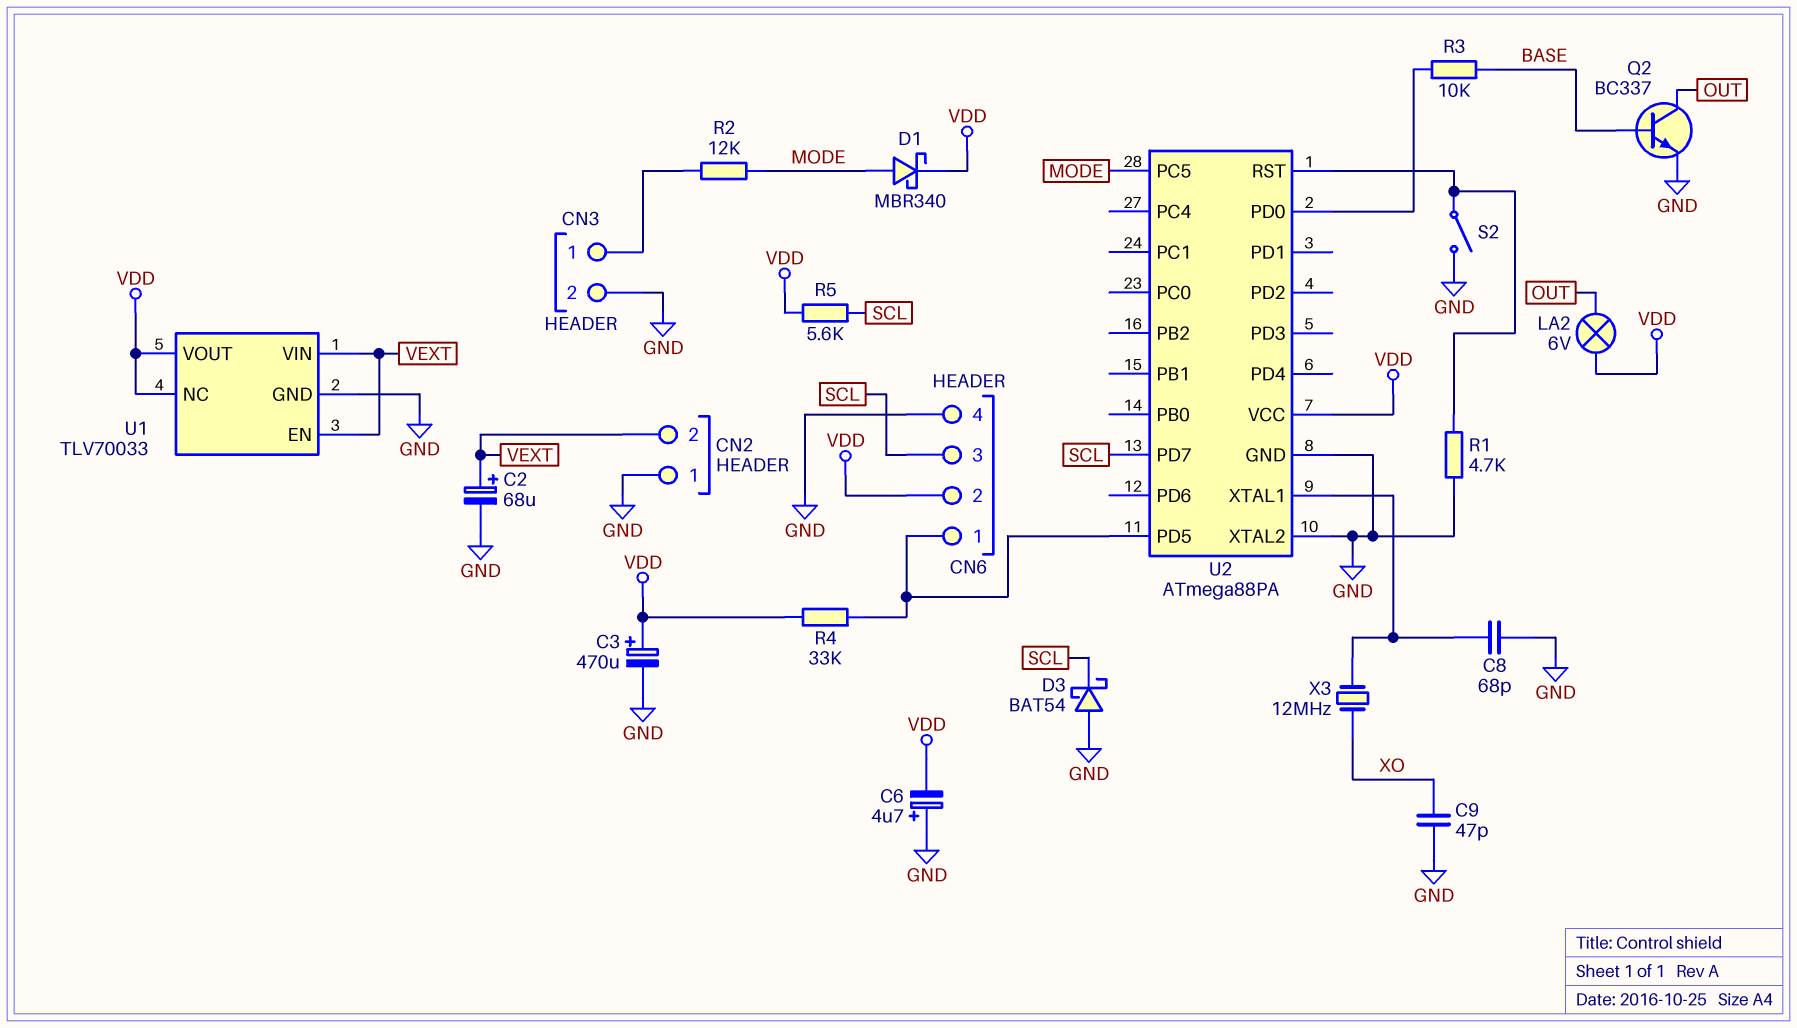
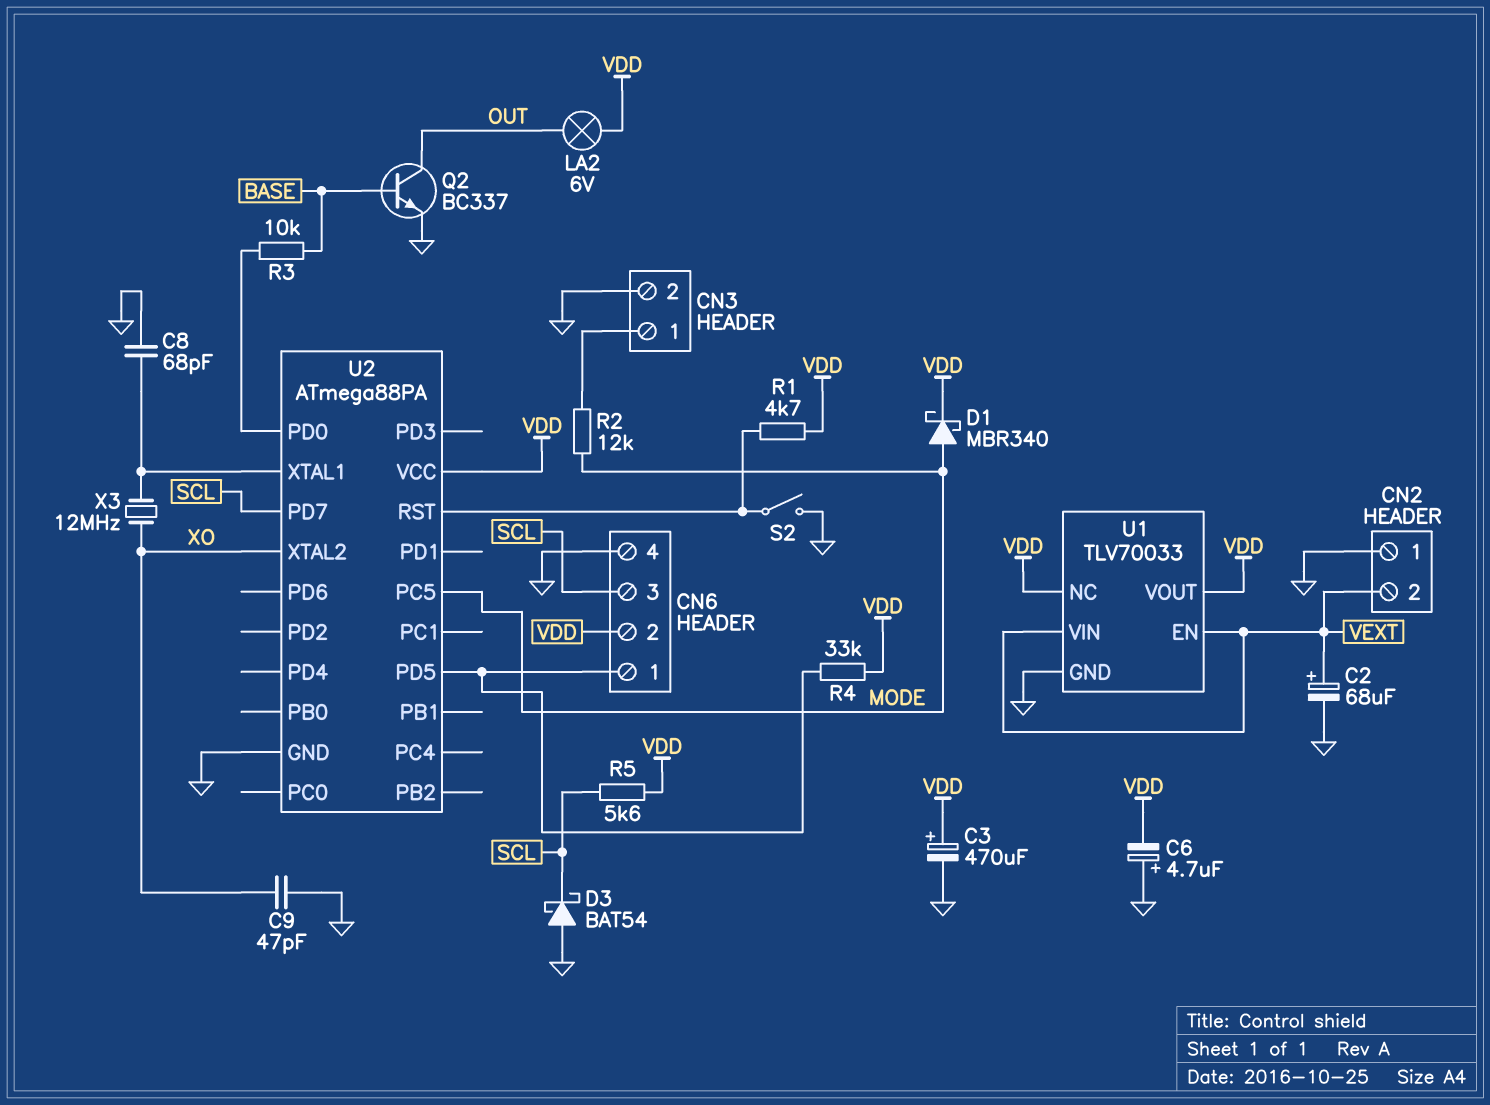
R1: 4.7k (GND, U2/RST) -> 4.7k (U2/RST, VDD)
U2 pin XTAL2: GND -> XO

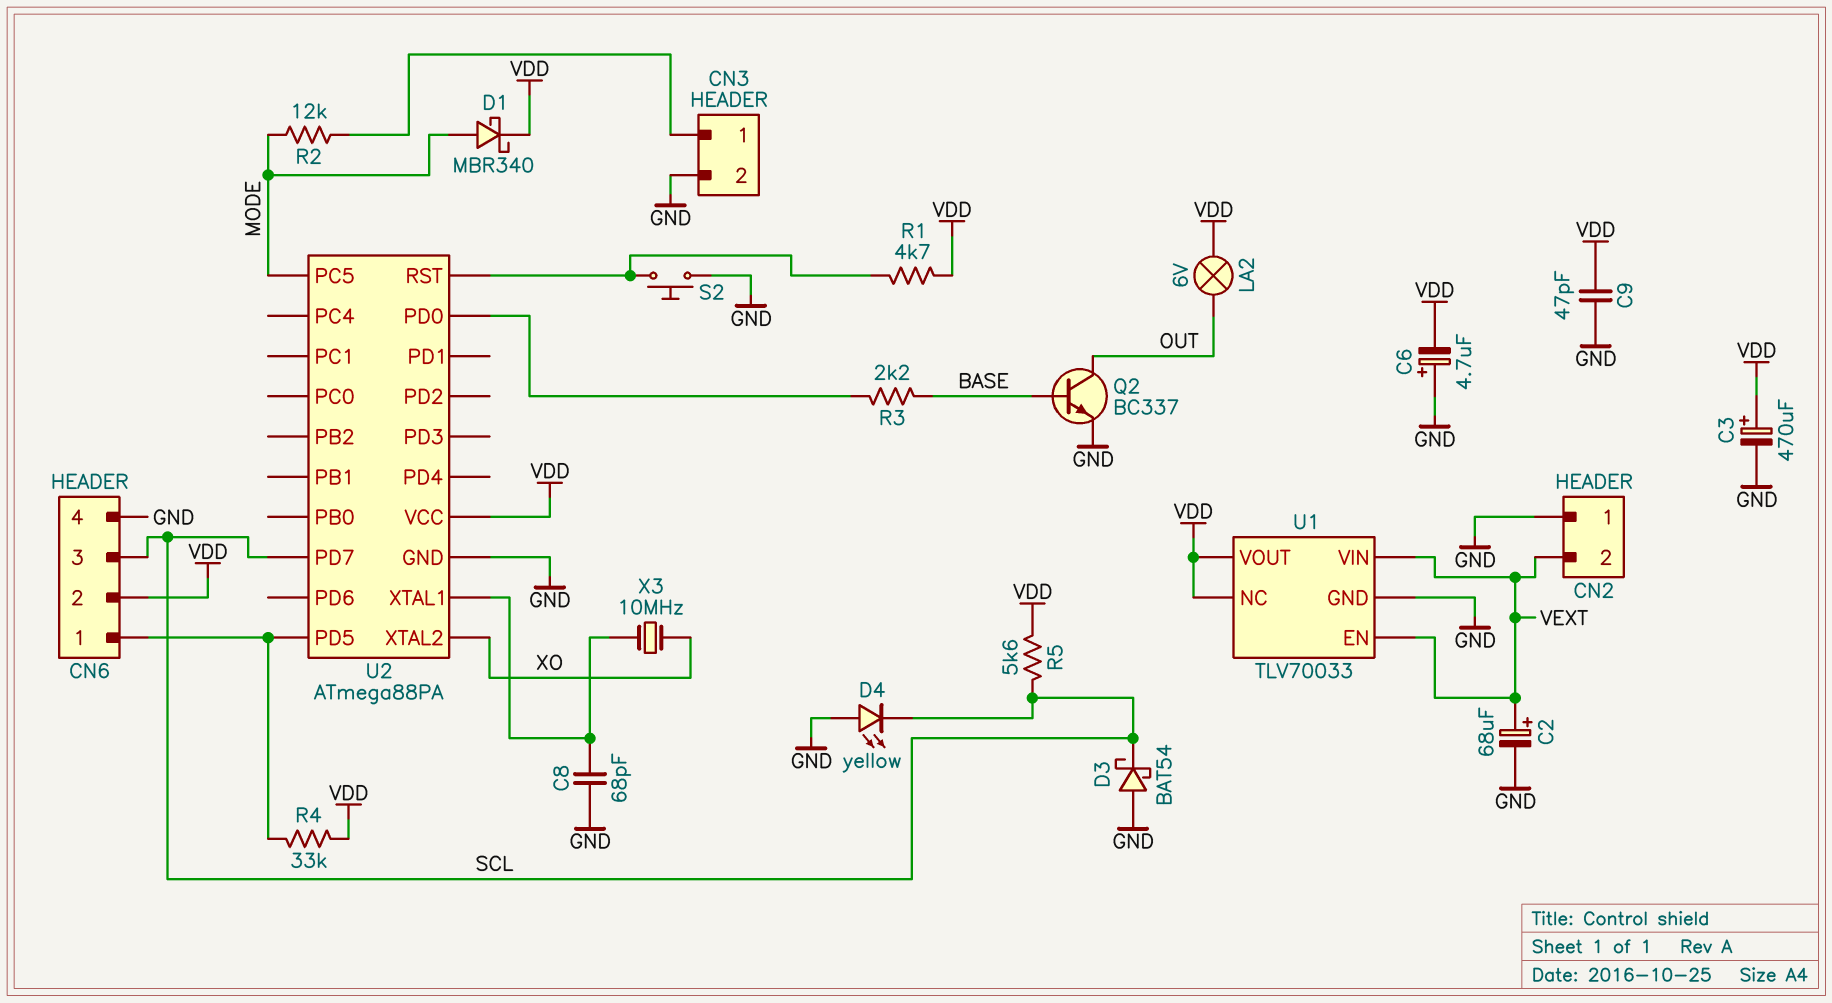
C9: 47pF (GND, XO) -> 47pF (GND, VDD)
D4: none -> LED yellow (A GND, K SCL)
R3: 10k (BASE, U2/PD0) -> 2.2k (BASE, U2/PD0)
S2: switch (GND, U2/RST) -> button (GND, U2/RST)
X3: 12MHz (U2/XTAL1, XO) -> 10MHz (U2/XTAL1, XO)

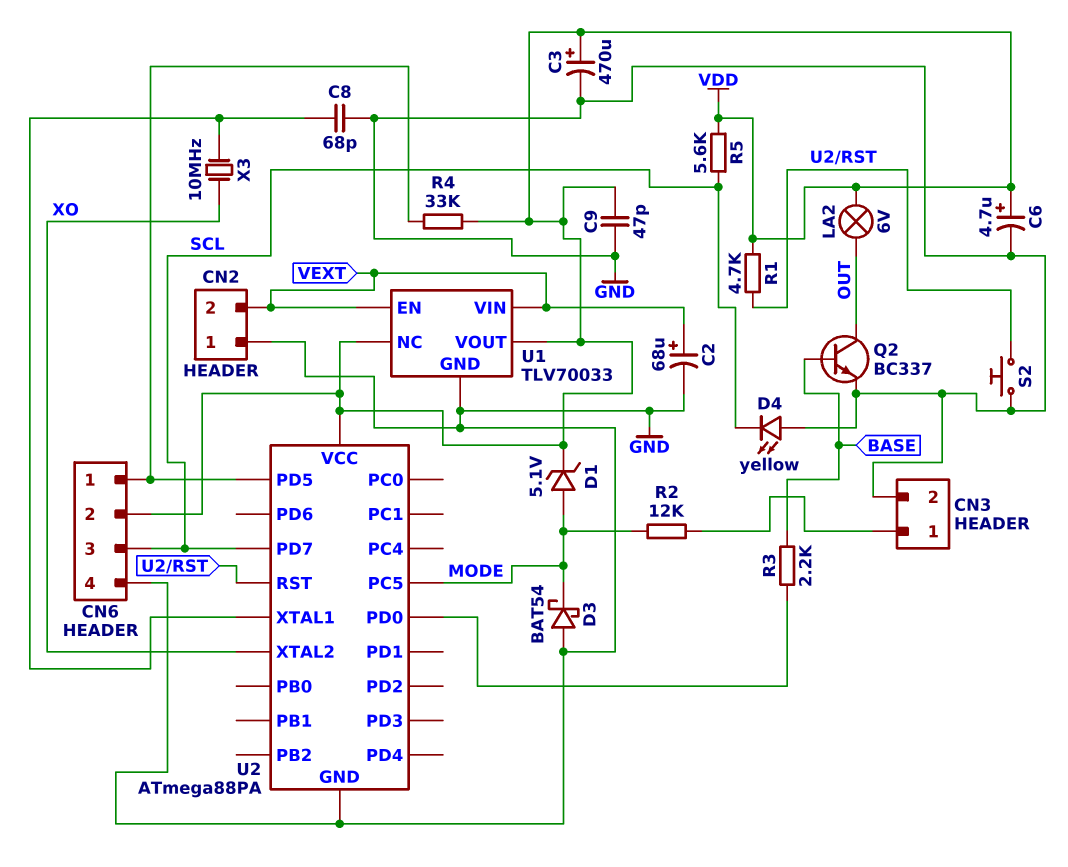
C6: 4.7uF (plus GND, minus VDD) -> 4.7uF (plus VDD, minus GND)
D1: schottky MBR340 (A MODE, K VDD) -> zener 5.1V (A MODE, K VDD)
D3: schottky BAT54 (A GND, K SCL) -> schottky BAT54 (A GND, K MODE)

